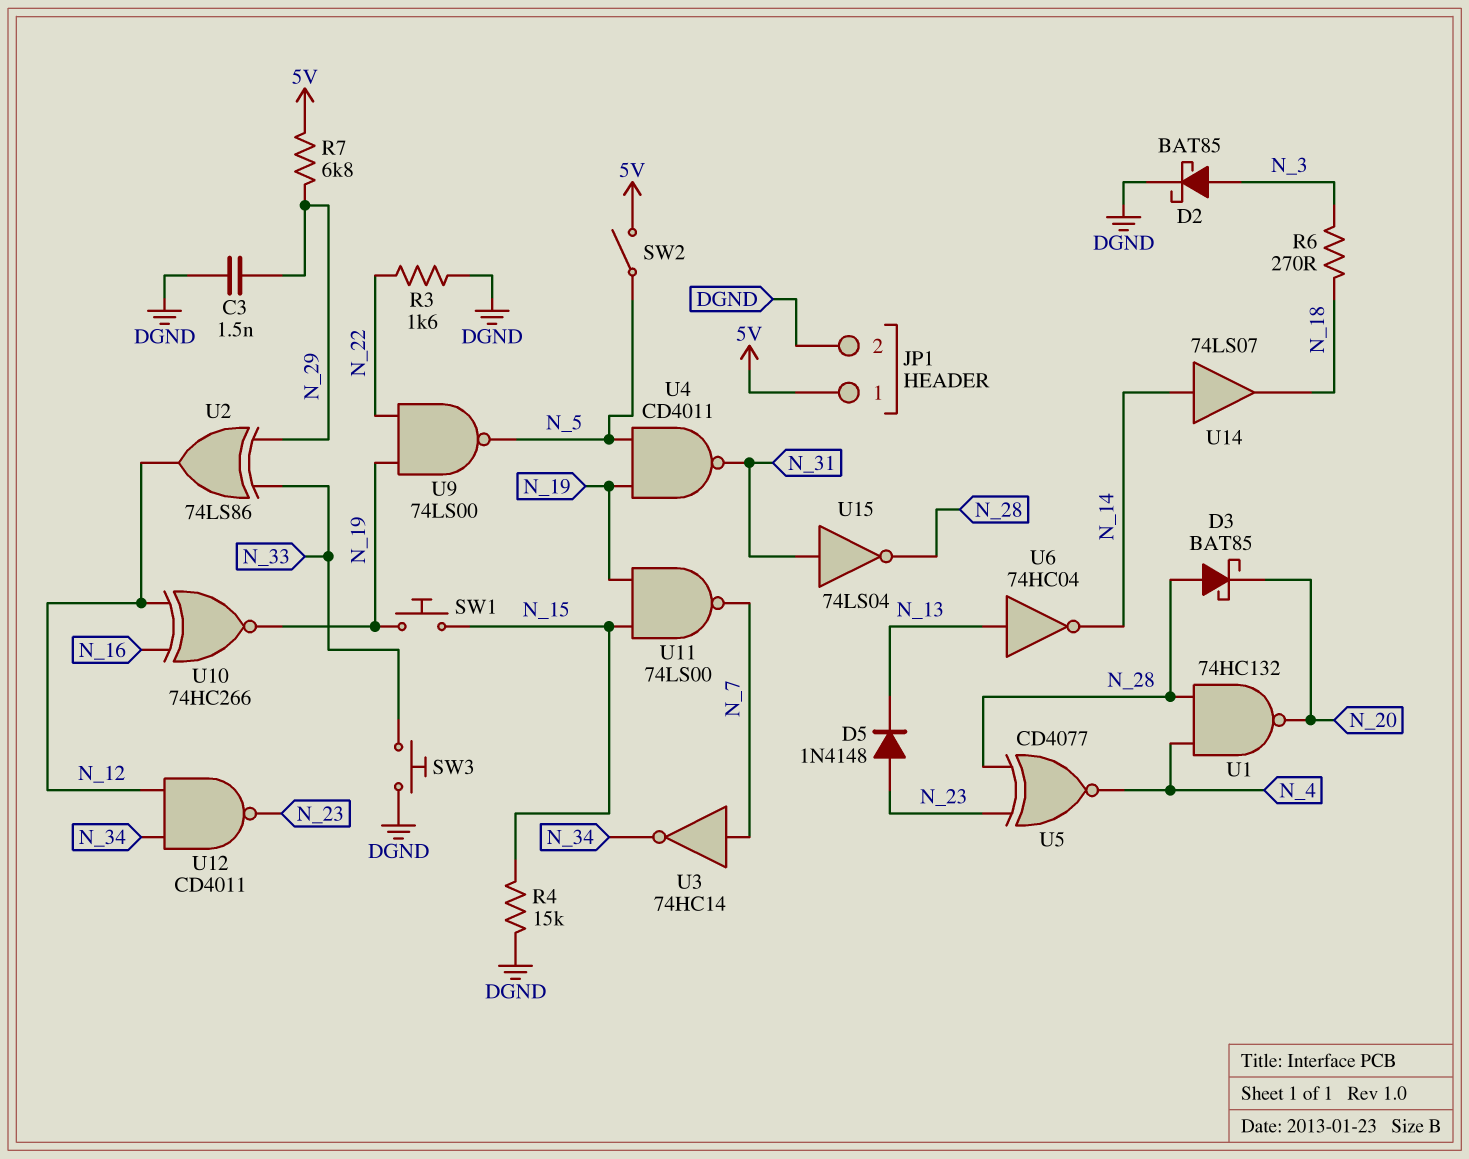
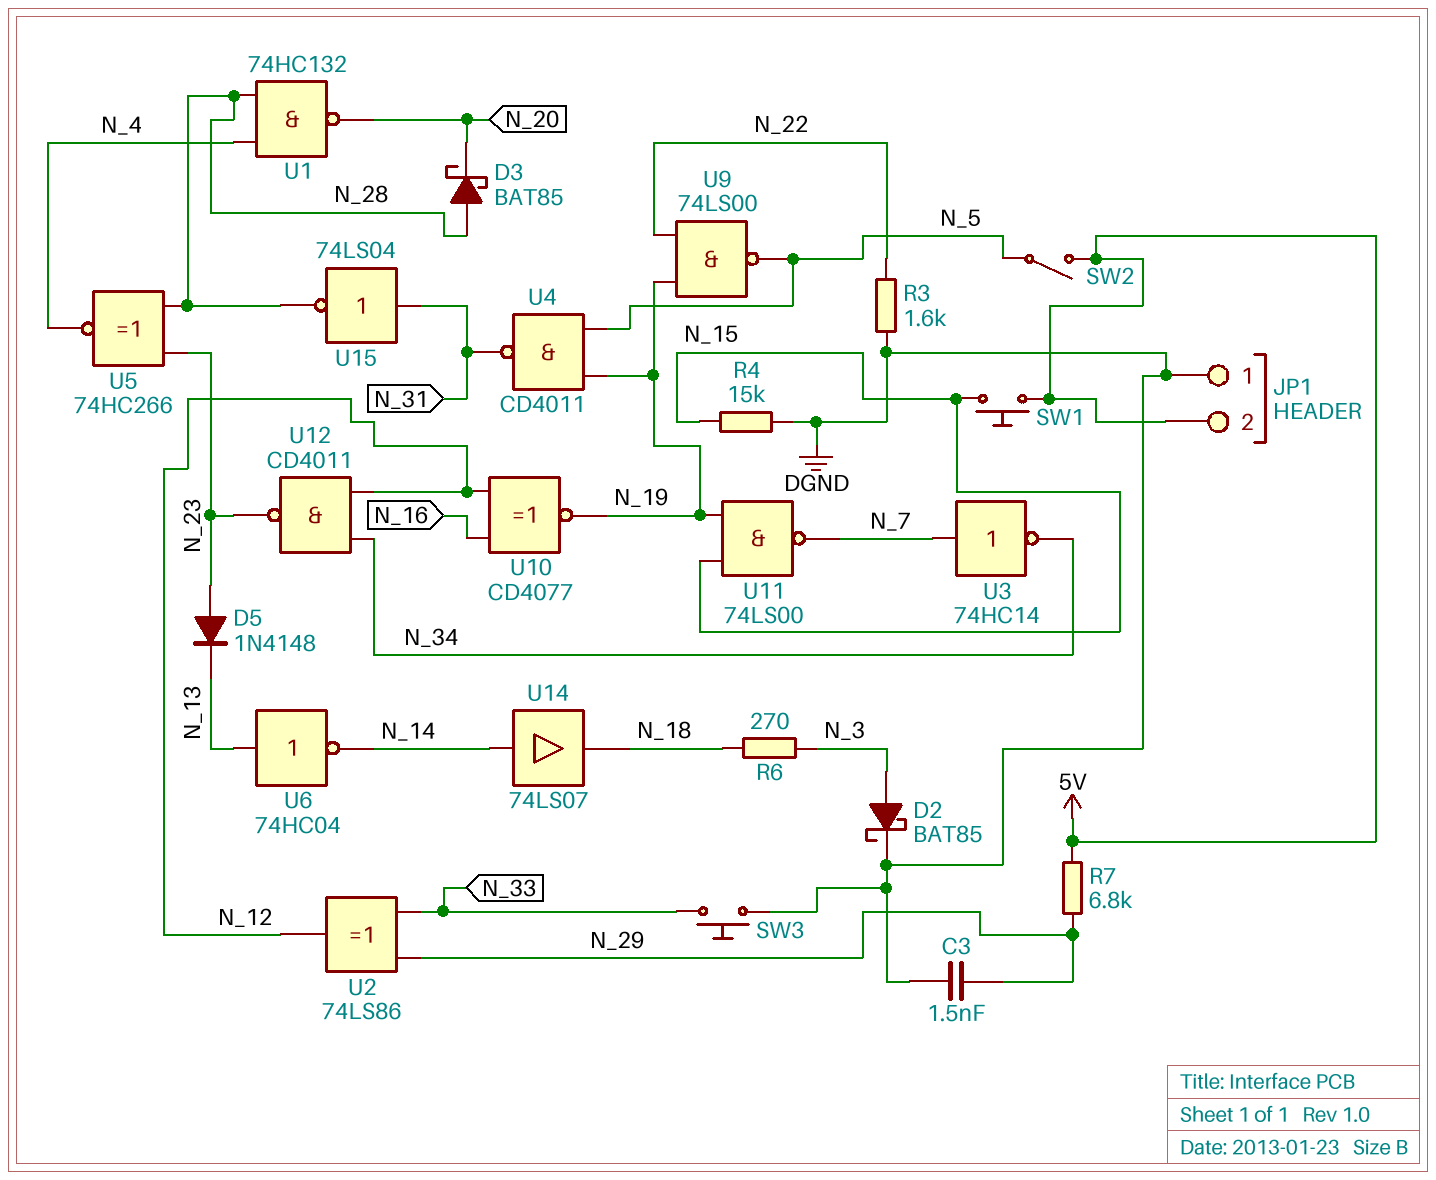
JP1 pin 1: 5V -> DGND
JP1 pin 2: DGND -> 5V
SW1: button (N_15, N_19) -> button (5V, N_15)
U5: XNOR CD4077 (in N_23, in N_28, out N_4) -> XNOR 74HC266 (in N_23, in N_28, out N_4)
U10: XNOR 74HC266 (in N_12, in N_16, out N_19) -> XNOR CD4077 (in N_12, in N_16, out N_19)

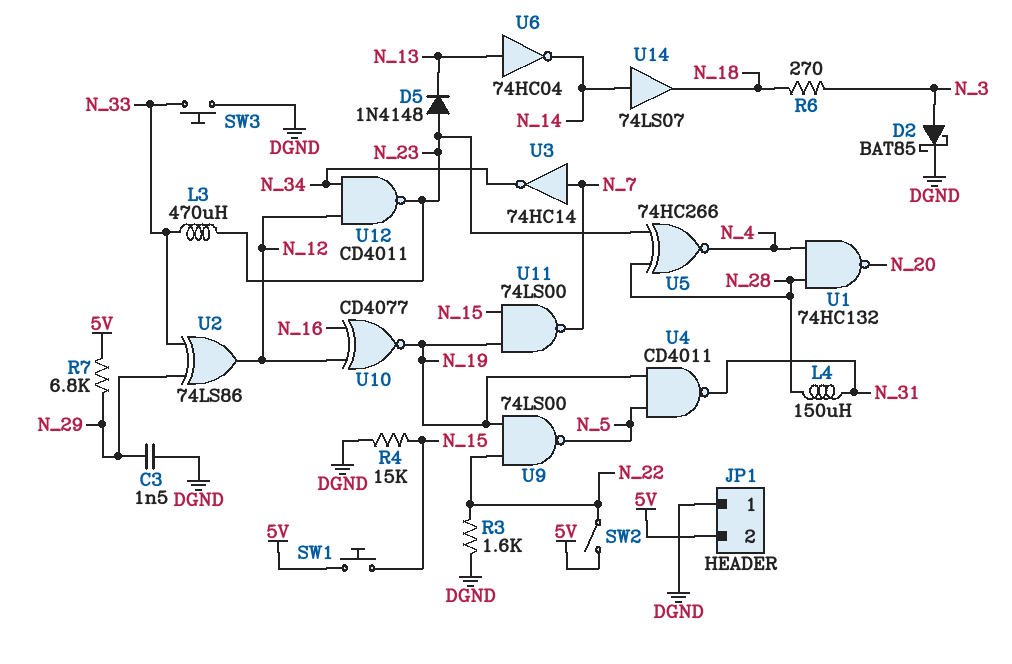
D3: schottky BAT85 (A N_28, K N_20) -> none
L3: none -> 470uH (N_23, N_33)
L4: none -> 150uH (N_28, N_31)
SW2: switch (5V, N_5) -> switch (5V, N_22)
U15: NOT 74LS04 (in N_31, out N_28) -> none

